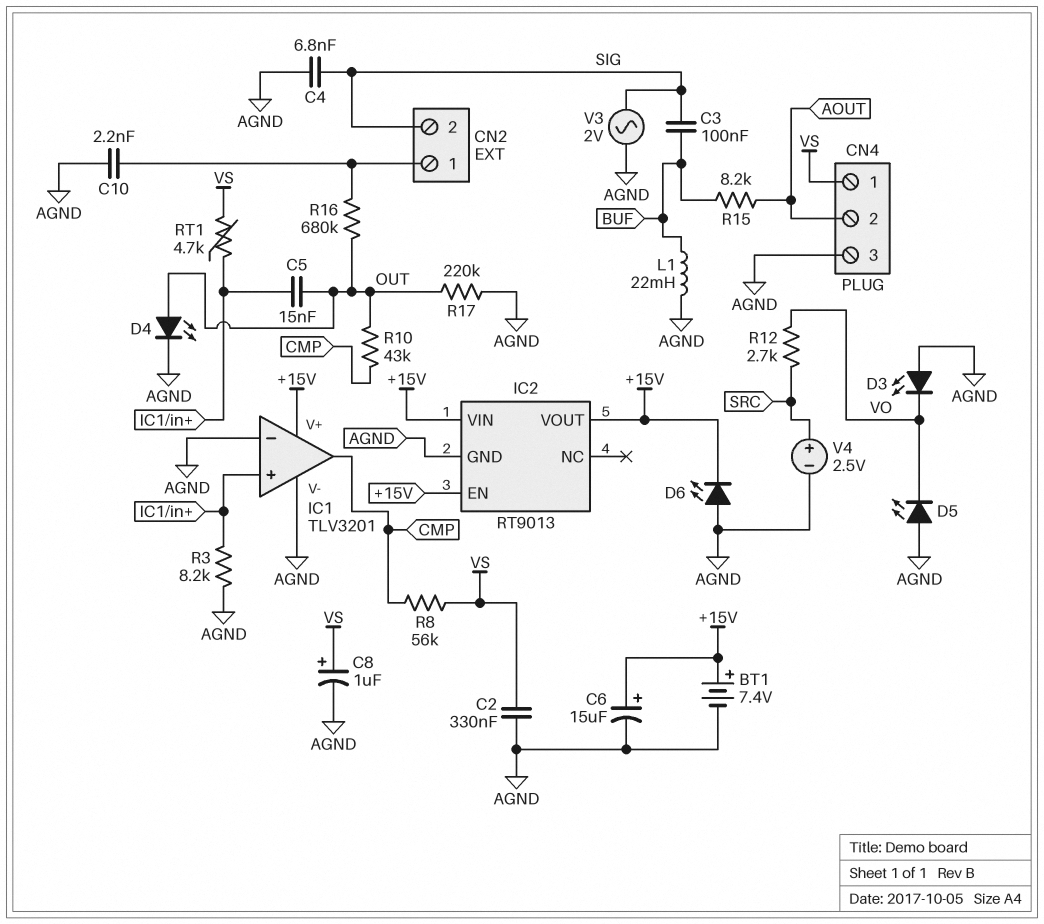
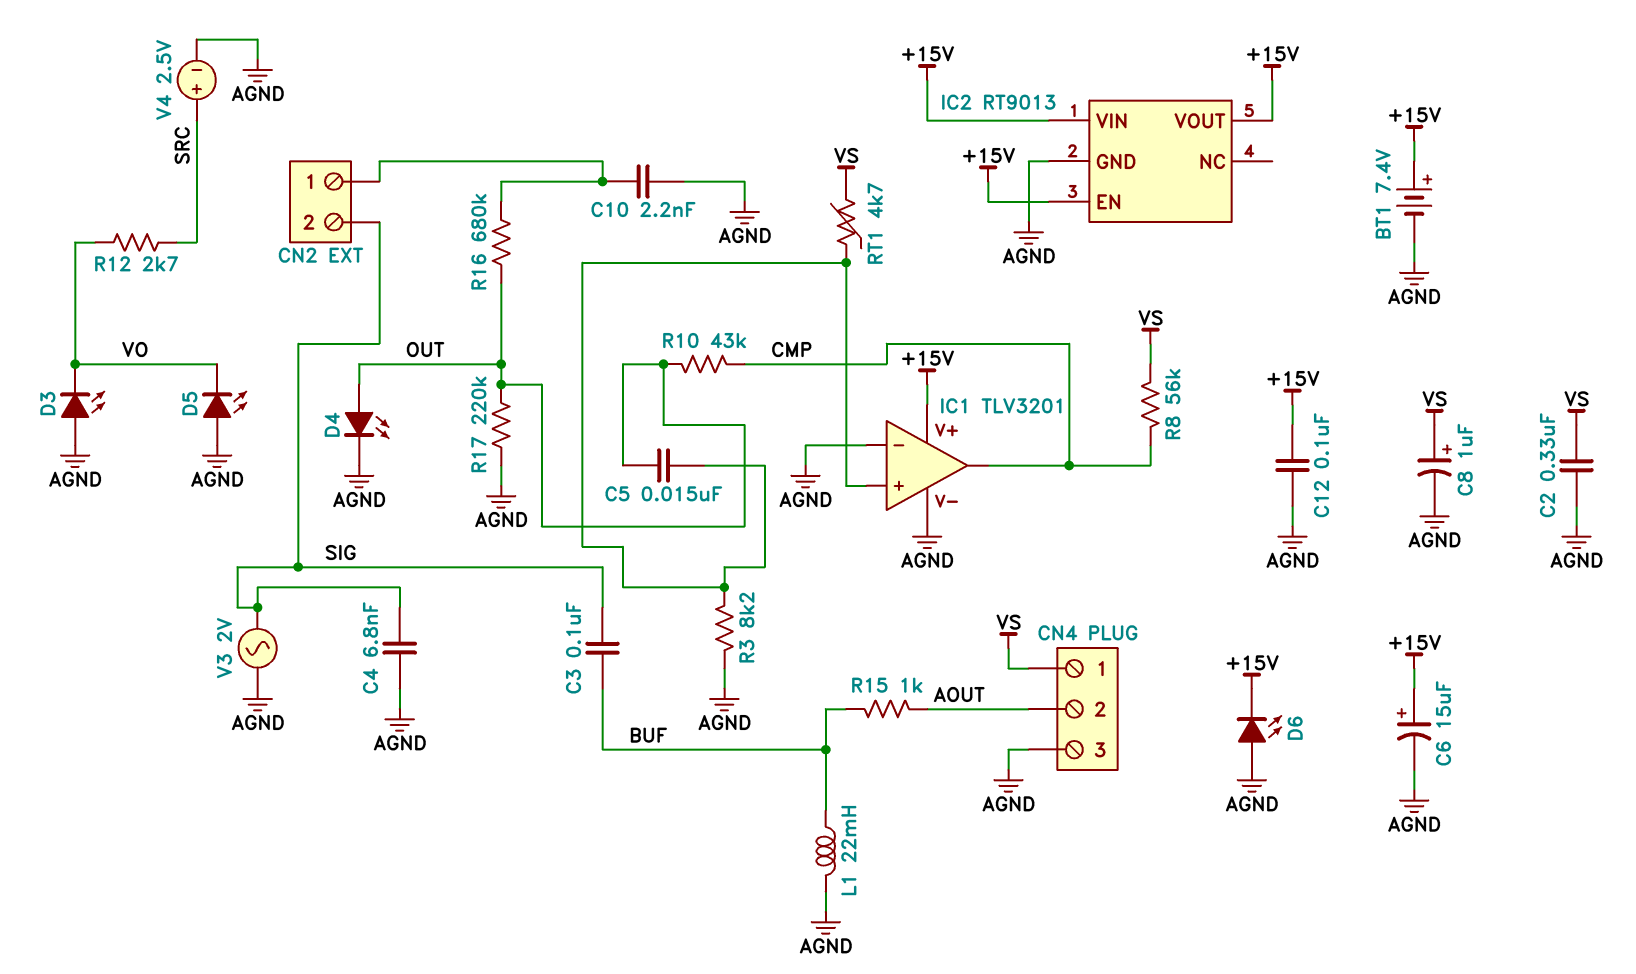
C12: none -> 100nF (+15V, AGND)
R15: 8.2k (AOUT, BUF) -> 1k (AOUT, BUF)

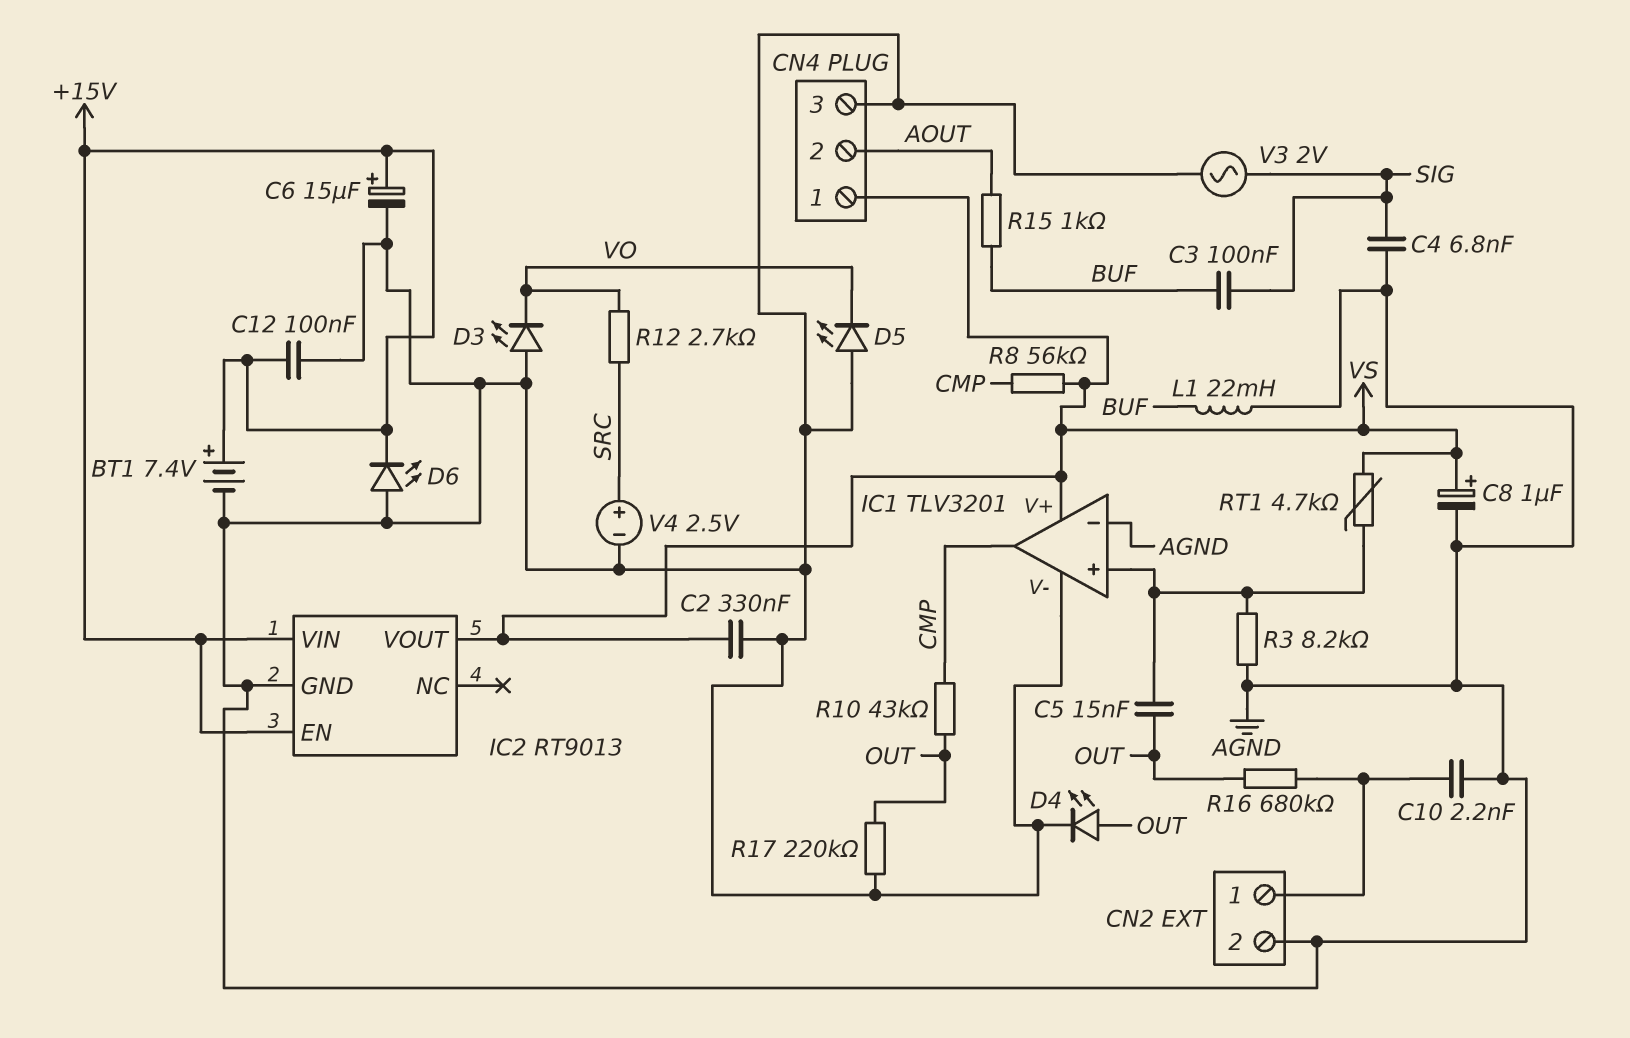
CN2 pin 2: SIG -> AGND
IC1 pin V+: +15V -> VS
IC2 pin VOUT: +15V -> VS

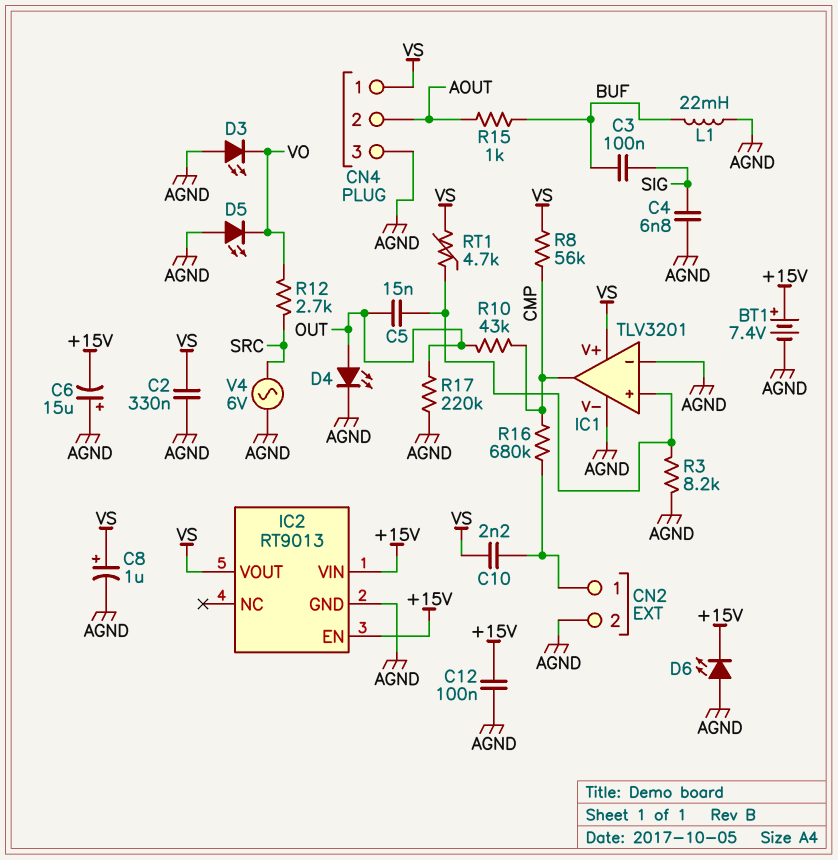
C6: 15uF (plus +15V, minus AGND) -> 15uF (plus AGND, minus +15V)
C10: 2.2nF (AGND, CN2/1) -> 2.2nF (CN2/1, VS)
R16: 680k (CN2/1, OUT) -> 680k (CMP, CN2/1)
V3: AC 2V (AGND, SIG) -> none
V4: 2.5V (plus SRC, minus AGND) -> AC 6V (AGND, SRC)

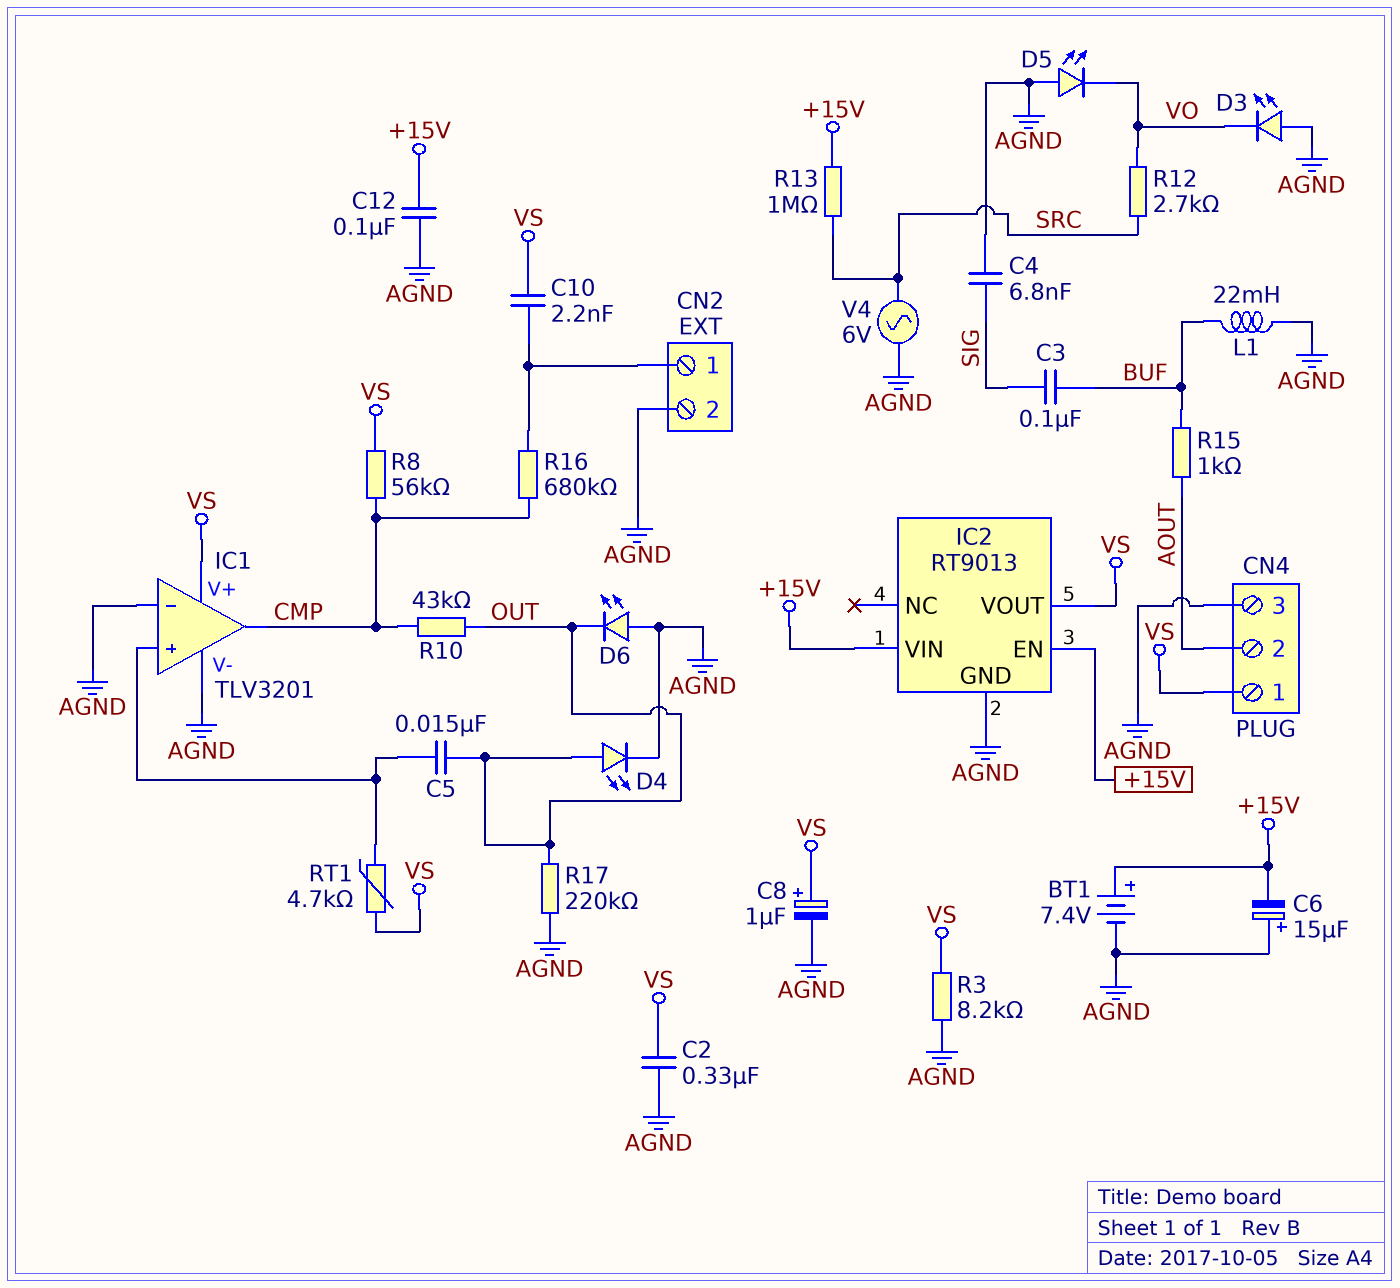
D6: LED (A AGND, K +15V) -> LED (A AGND, K OUT)
R3: 8.2k (AGND, IC1/in+) -> 8.2k (AGND, VS)
R13: none -> 1M (+15V, SRC)

